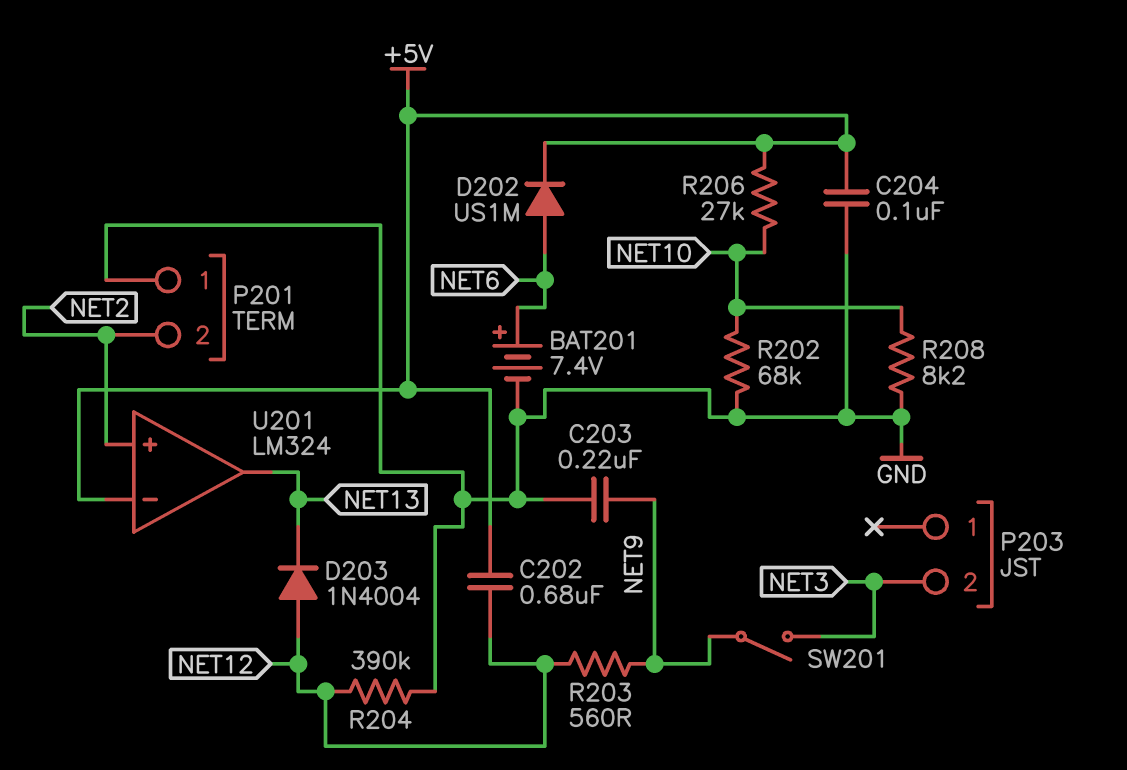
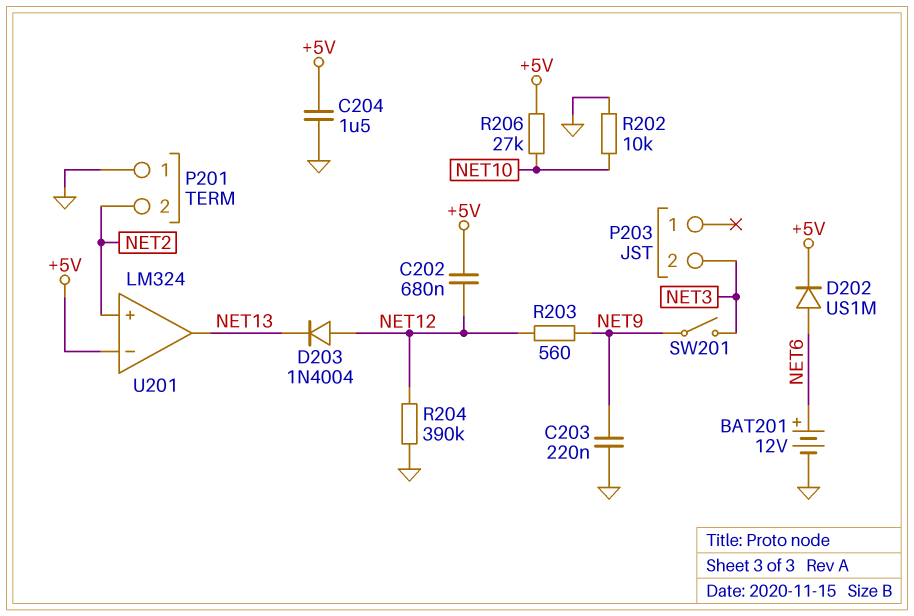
BAT201: 7.4V (plus NET6, minus GND) -> 12V (plus NET6, minus GND)
C204: 100nF (+5V, GND) -> 1.5uF (+5V, GND)
R202: 68k (GND, NET10) -> 10k (GND, NET10)
R208: 8.2k (GND, NET10) -> none

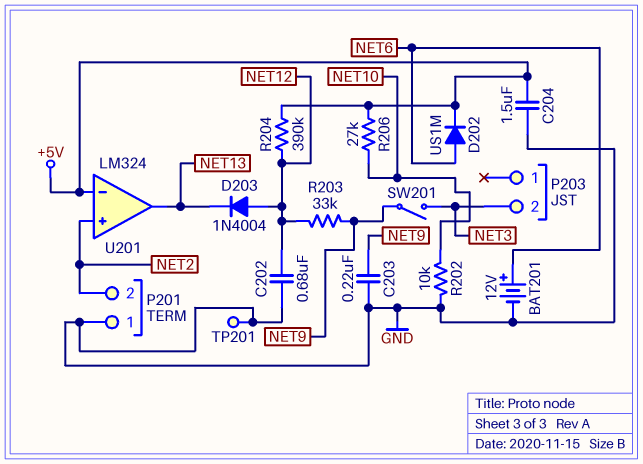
C202: 680nF (+5V, NET12) -> 680nF (GND, NET12)
R203: 560 (NET9, NET12) -> 33k (NET9, NET12)
R204: 390k (GND, NET12) -> 390k (+5V, NET12)
TP201: none -> test point (GND)

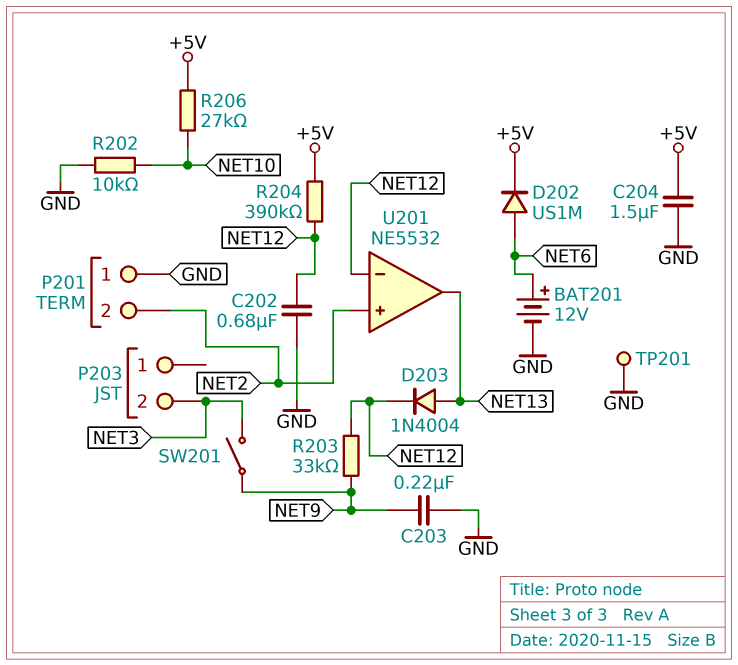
D203: diode 1N4004 (A NET12, K NET13) -> diode 1N4004 (A NET13, K NET12)
U201: LM324 -> NE5532
U201 pin in-: +5V -> NET12

